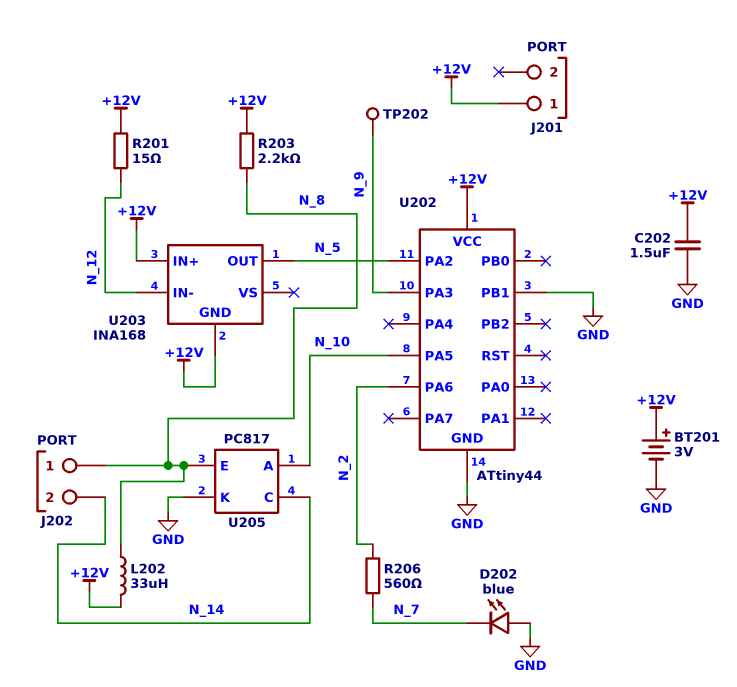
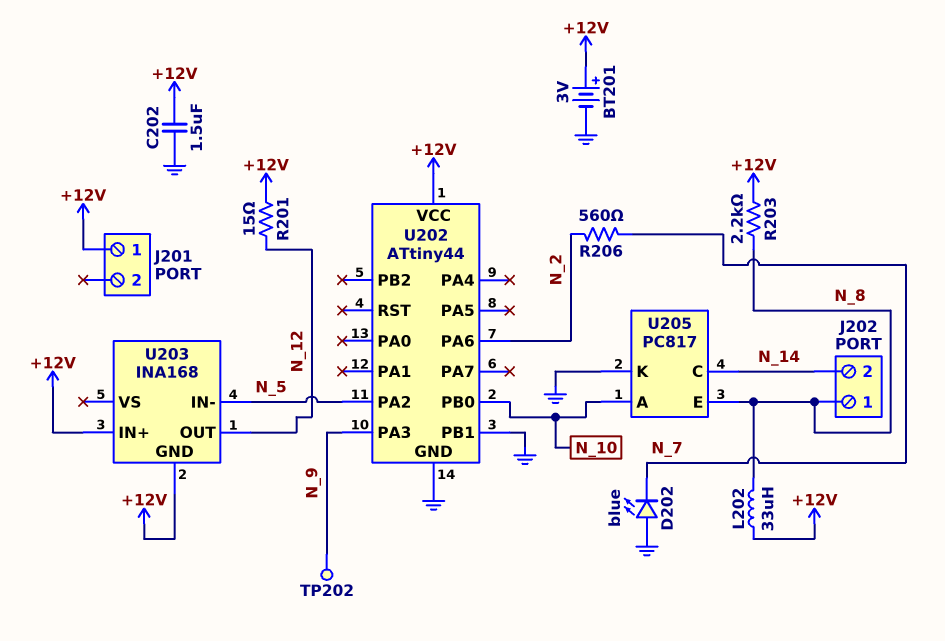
U202 pin PA5: N_10 -> none
U202 pin PB0: none -> N_10
U203 pin IN-: N_12 -> N_5
U203 pin OUT: N_5 -> N_12

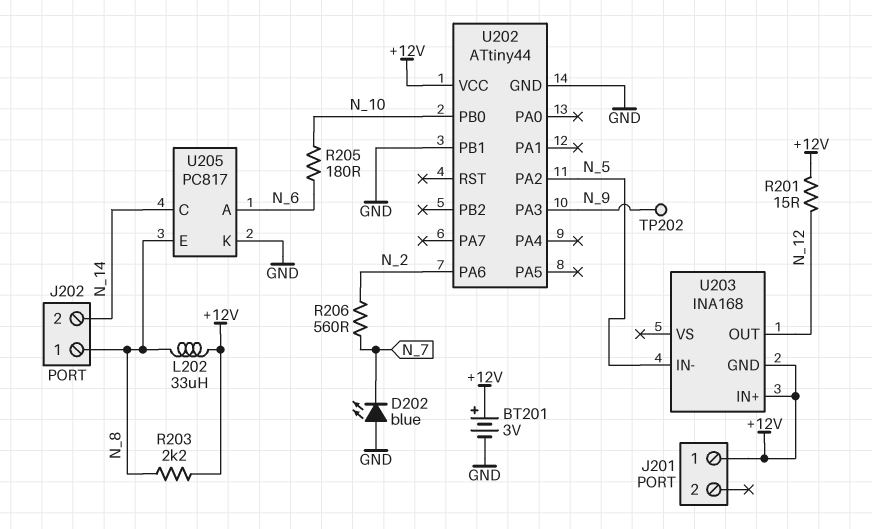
C202: 1.5uF (+12V, GND) -> none
R205: none -> 180 (N_6, N_10)
U205 pin A: N_10 -> N_6

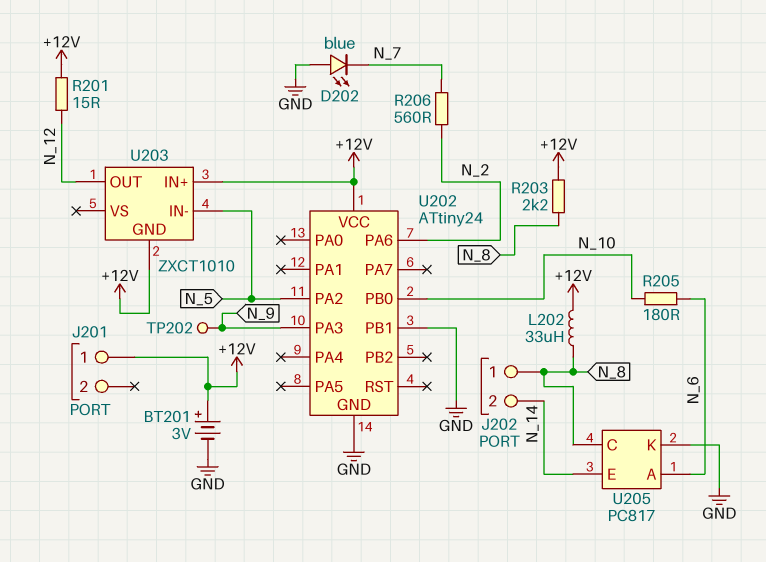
U202: ATtiny44 -> ATtiny24
U203: INA168 -> ZXCT1010
U205 pin C: N_14 -> N_8
U205 pin E: N_8 -> N_14

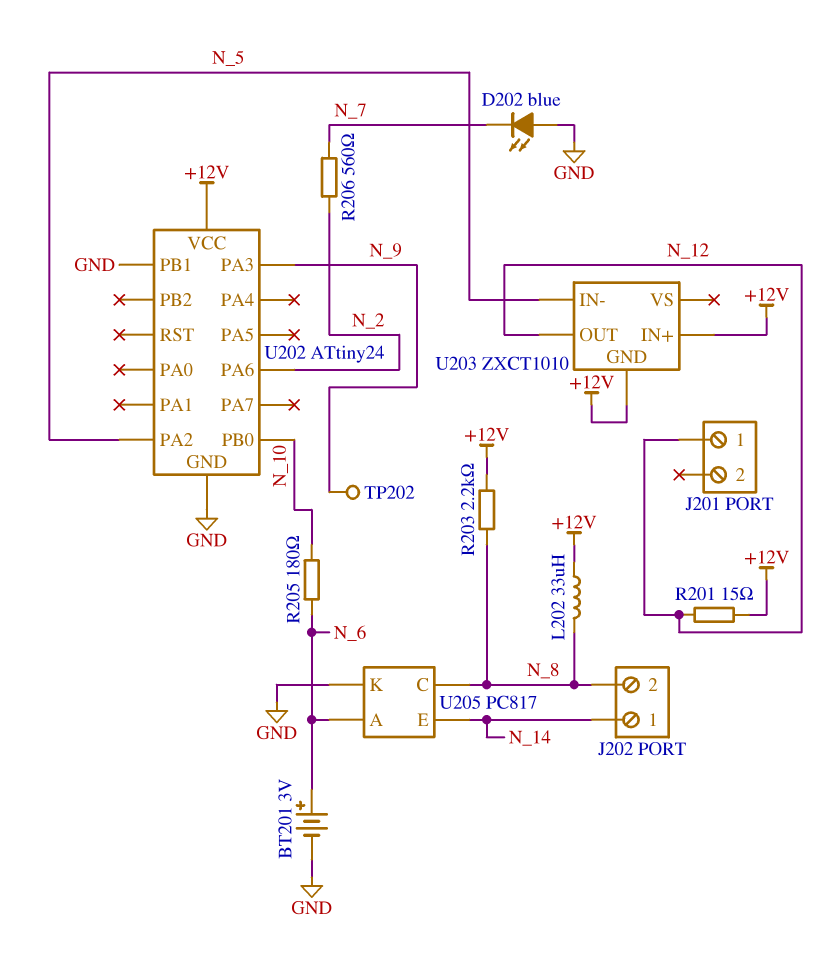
BT201: 3V (plus +12V, minus GND) -> 3V (plus N_6, minus GND)
J201 pin 1: +12V -> N_12
J202 pin 1: N_8 -> N_14
J202 pin 2: N_14 -> N_8

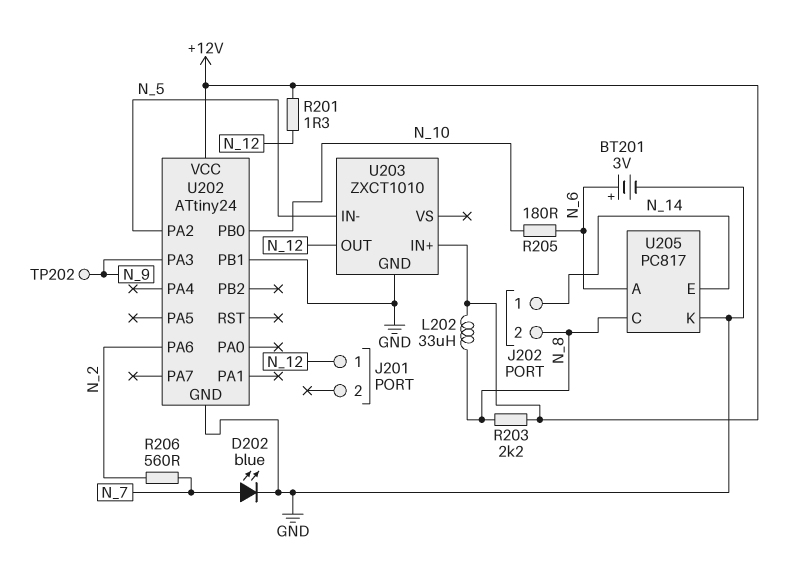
D202: LED blue (A GND, K N_7) -> LED blue (A N_7, K GND)
R201: 15 (+12V, N_12) -> 1.3 (+12V, N_12)
U203 pin GND: +12V -> GND

